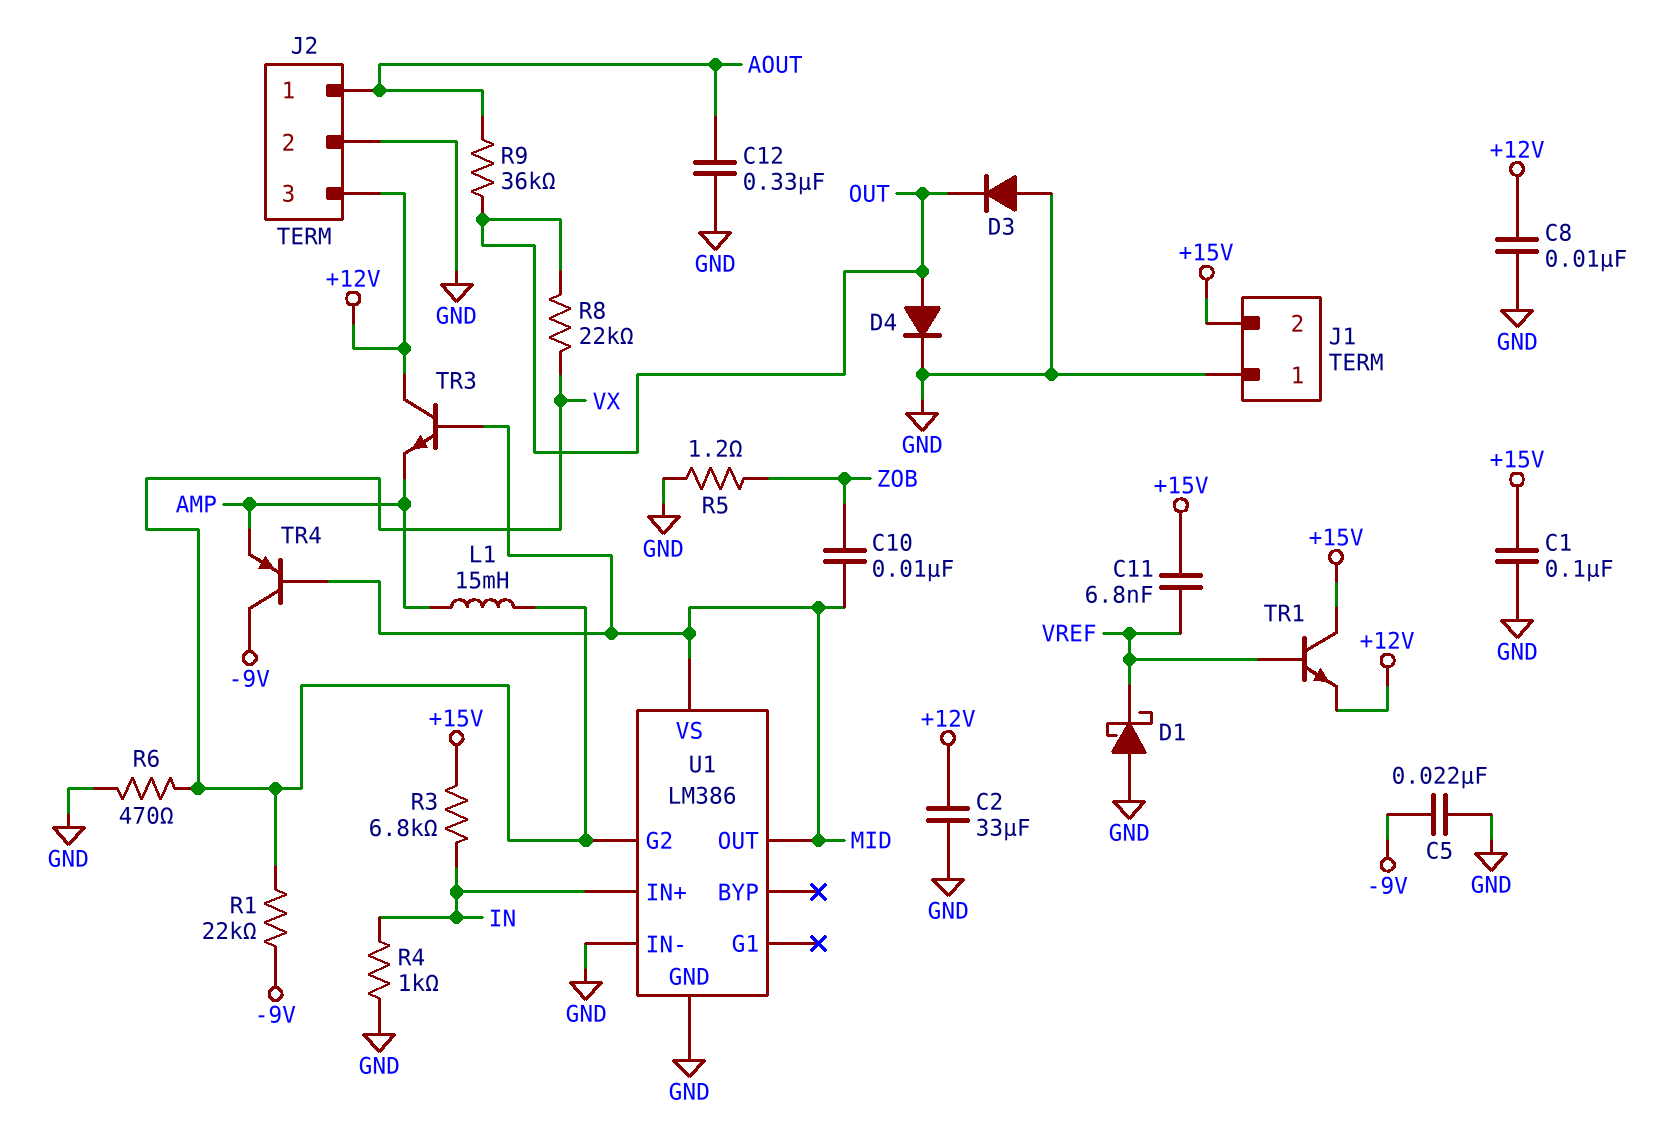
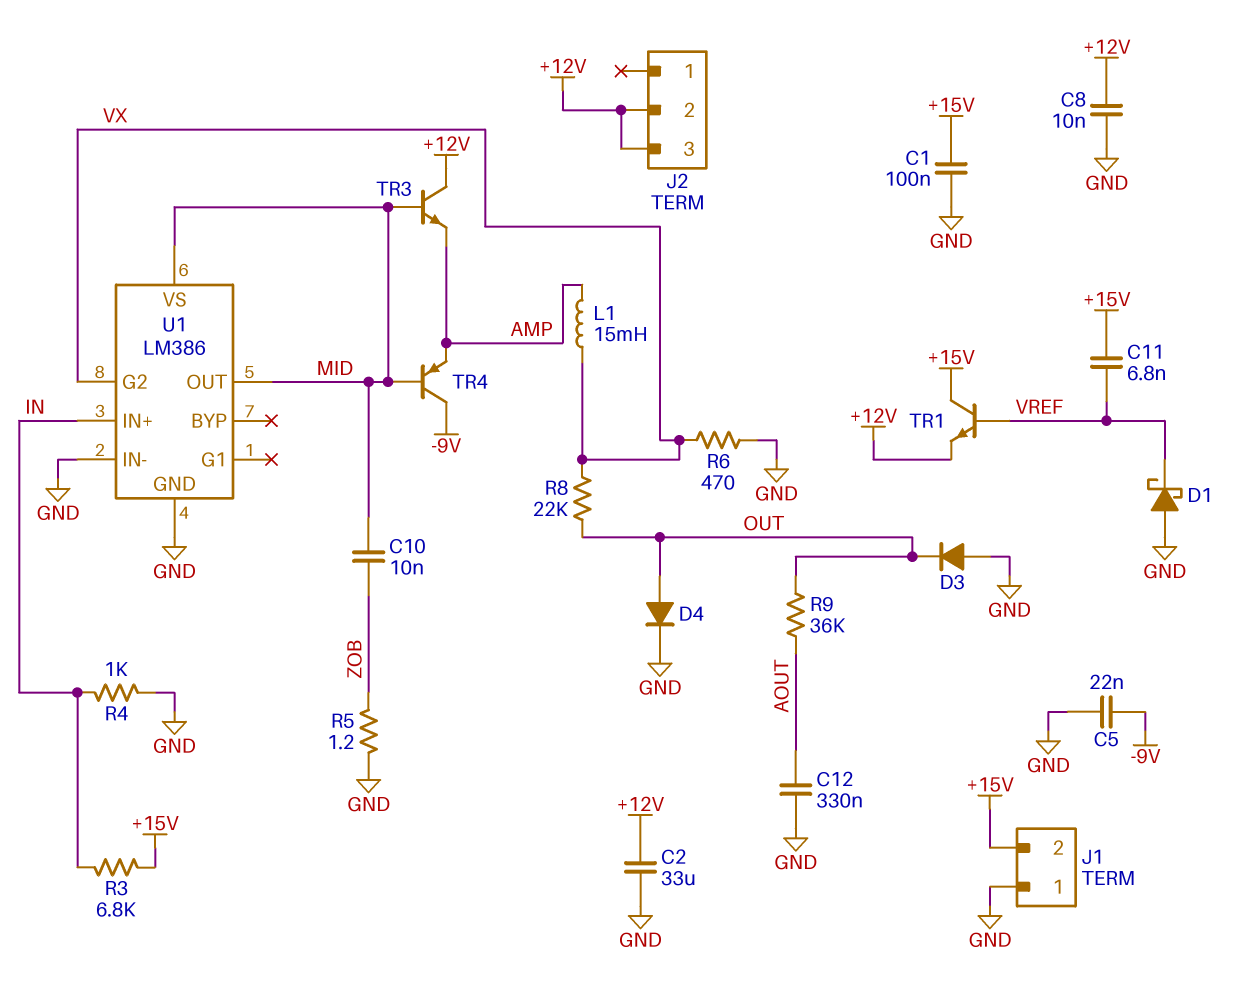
J2 pin 1: AOUT -> none
J2 pin 2: GND -> +12V
R1: 22k (-9V, VX) -> none

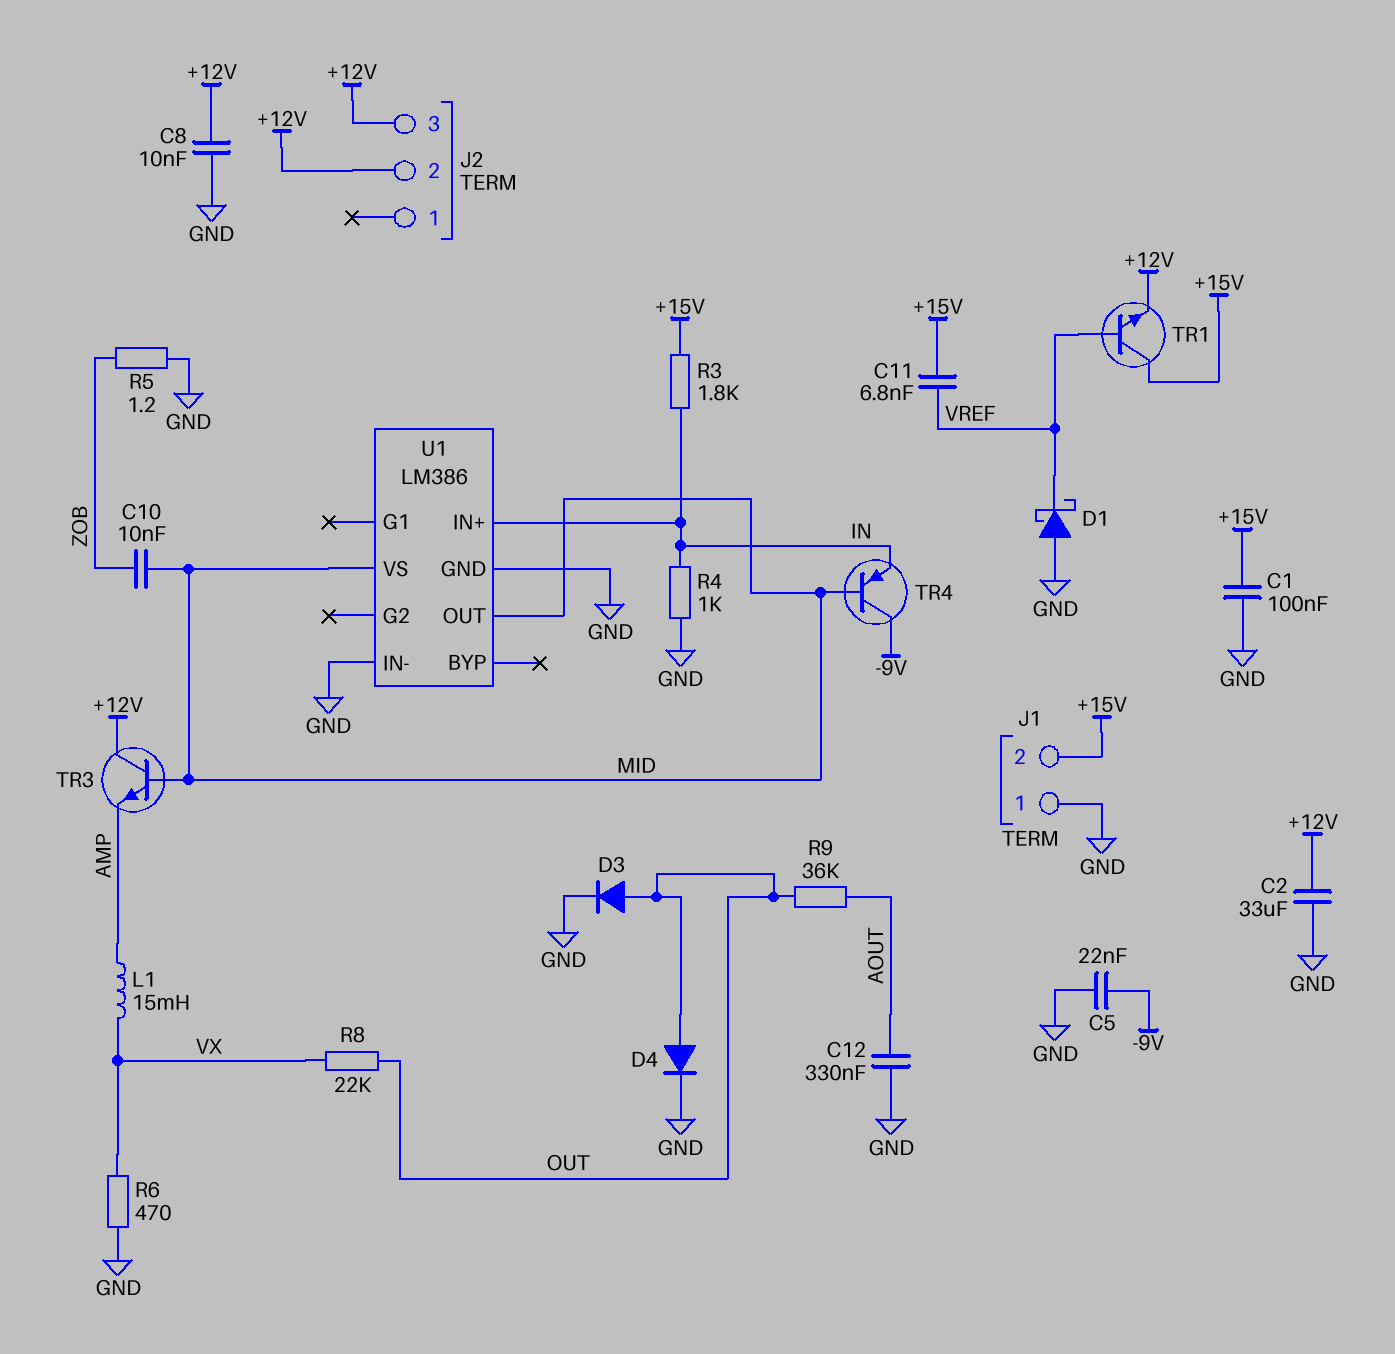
D3: diode (A GND, K OUT) -> diode (A OUT, K GND)
R3: 6.8k (+15V, IN) -> 1.8k (+15V, IN)
TR4: PNP (B MID, C -9V, E AMP) -> PNP (B MID, C -9V, E IN)
U1 pin G2: VX -> none

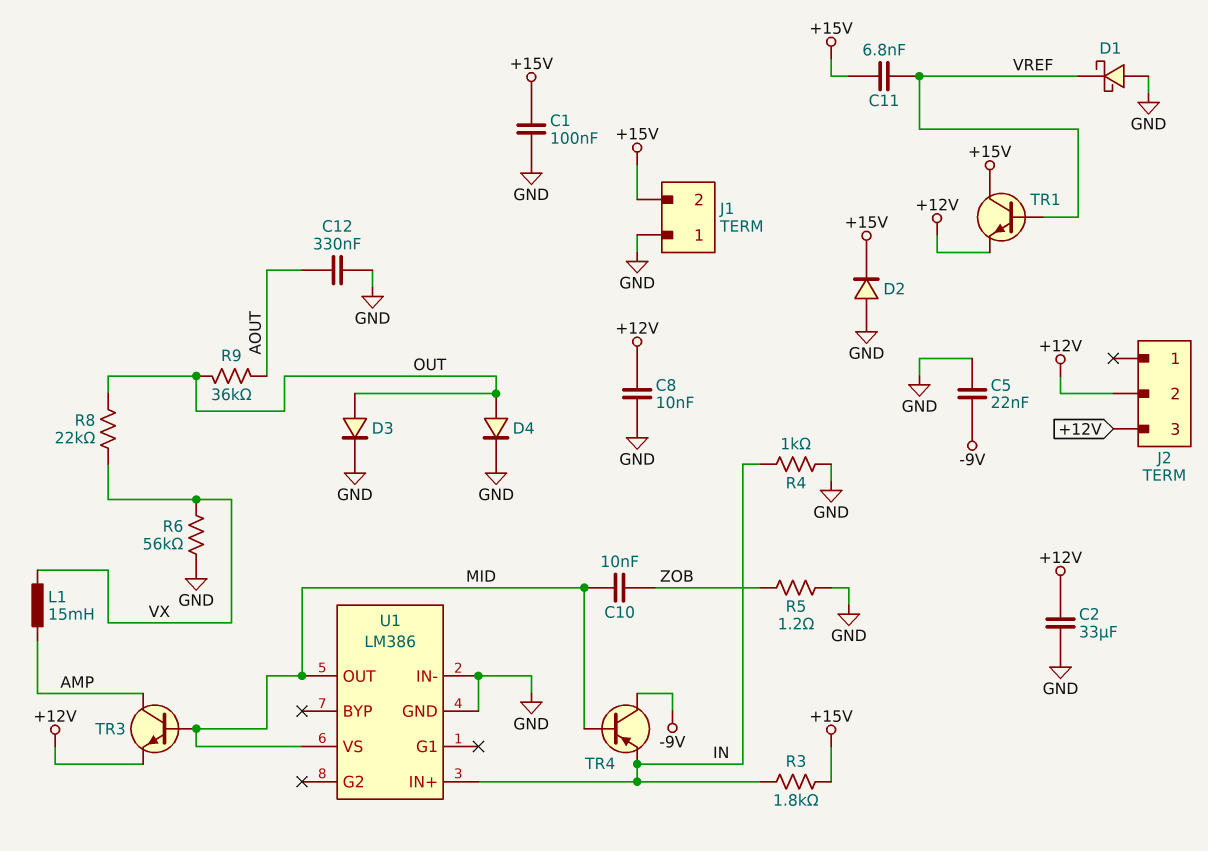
D2: none -> diode (A GND, K +15V)
R6: 470 (GND, VX) -> 56k (GND, VX)
TR3: NPN (B MID, C +12V, E AMP) -> NPN (B MID, C AMP, E +12V)

